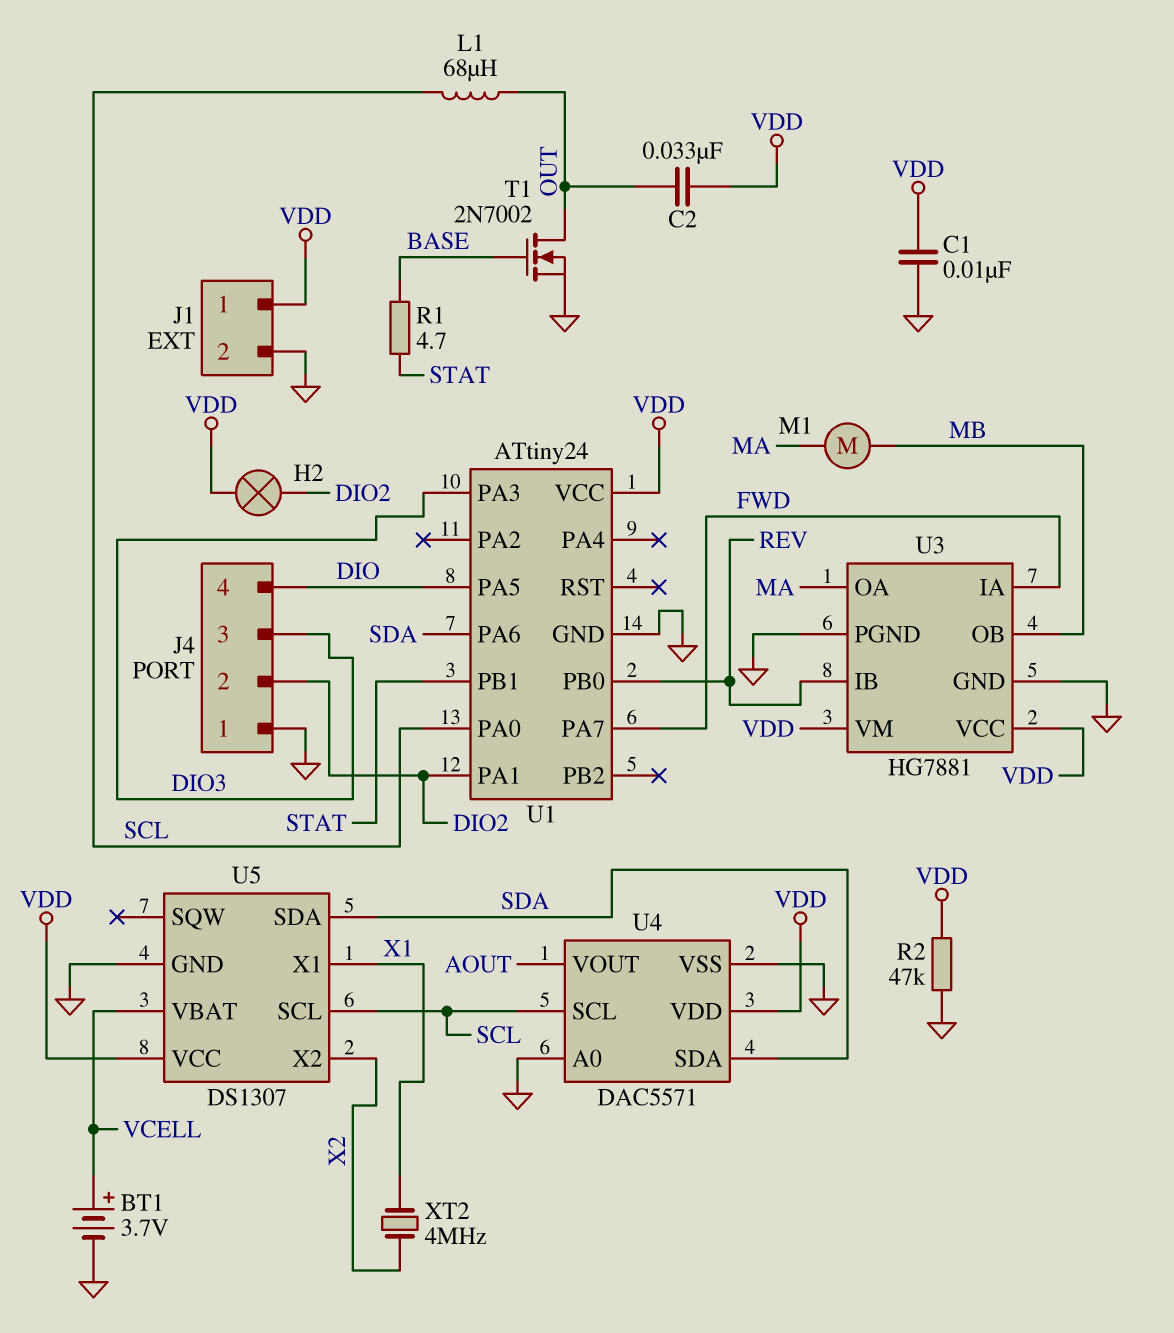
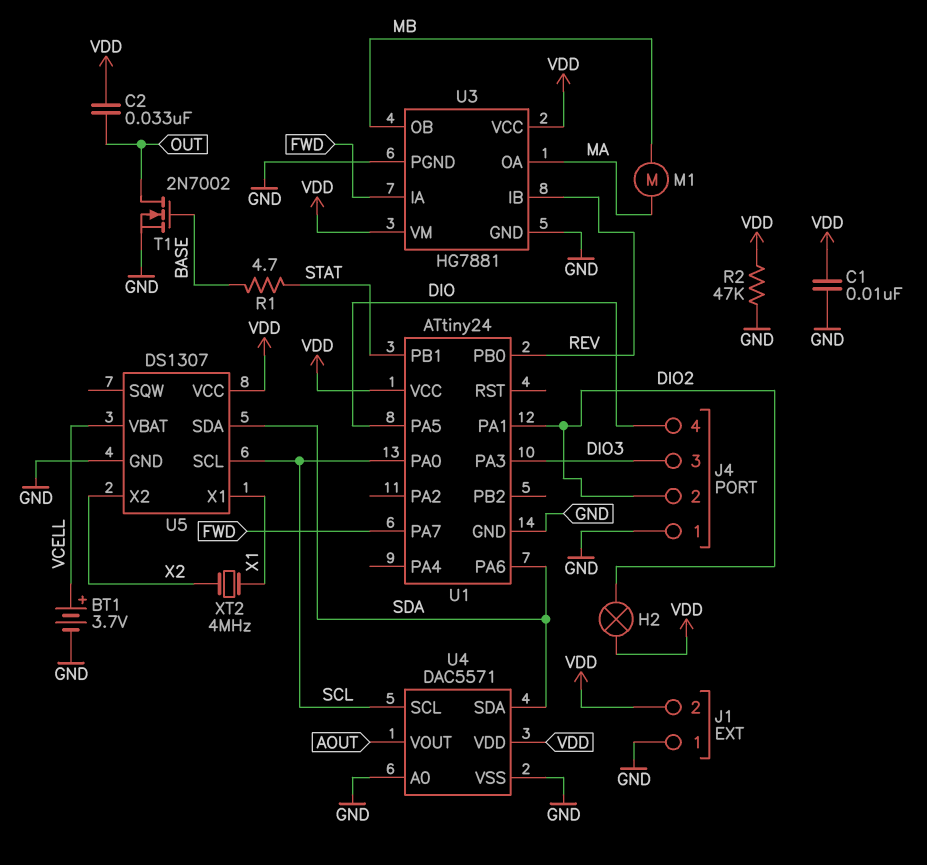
J1 pin 1: VDD -> GND
J1 pin 2: GND -> VDD
L1: 68uH (OUT, SCL) -> none

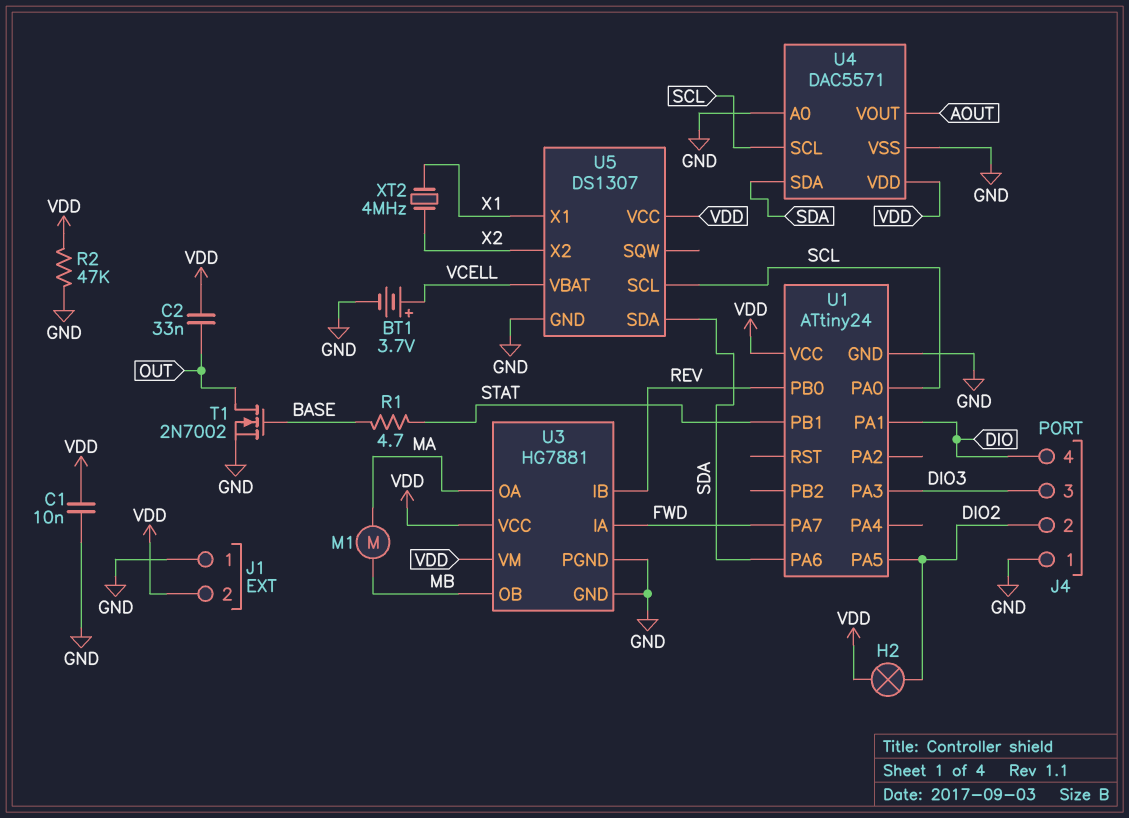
U1 pin PA1: DIO2 -> DIO
U1 pin PA5: DIO -> DIO2

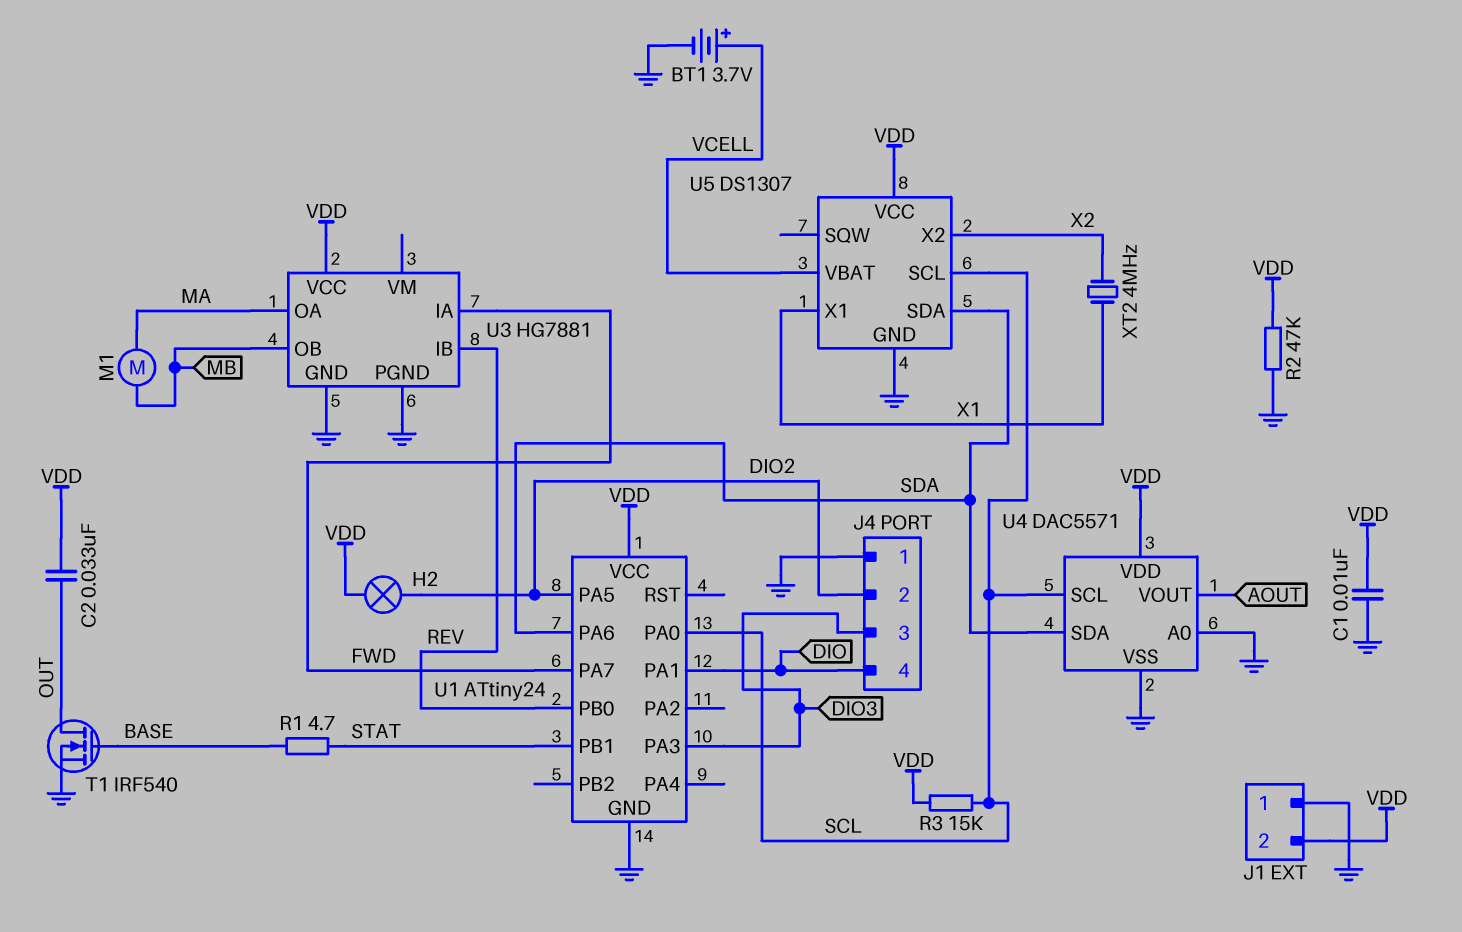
R3: none -> 15k (SCL, VDD)
T1: NMOS 2N7002 (G BASE, D OUT, S GND) -> NMOS IRF540 (G BASE, D OUT, S GND)
U3 pin VM: VDD -> none

